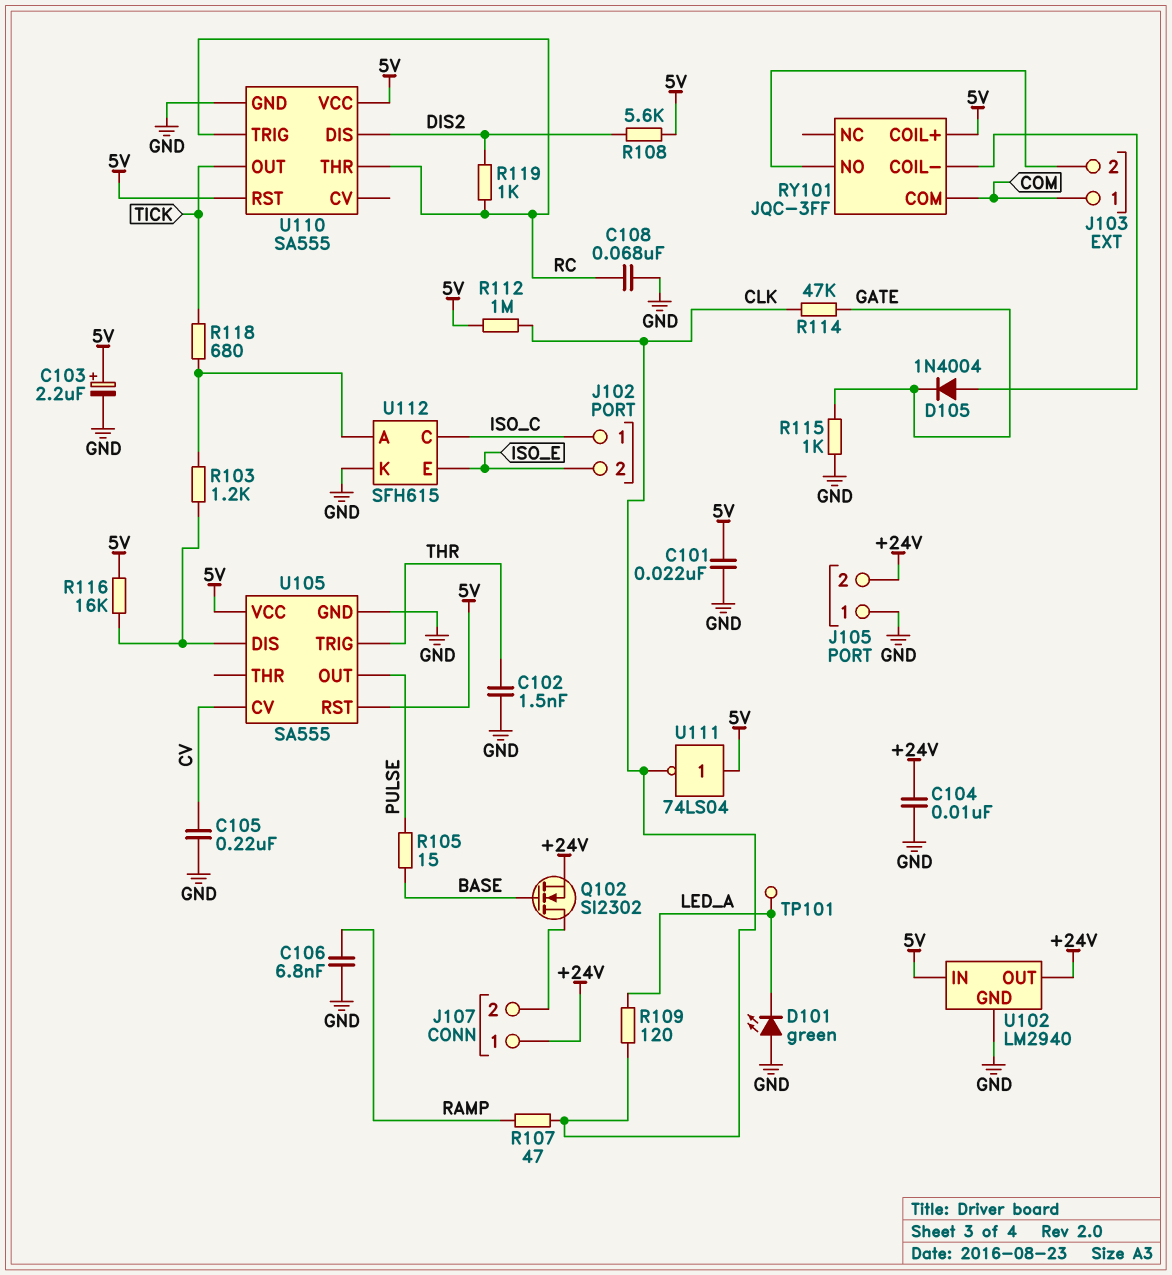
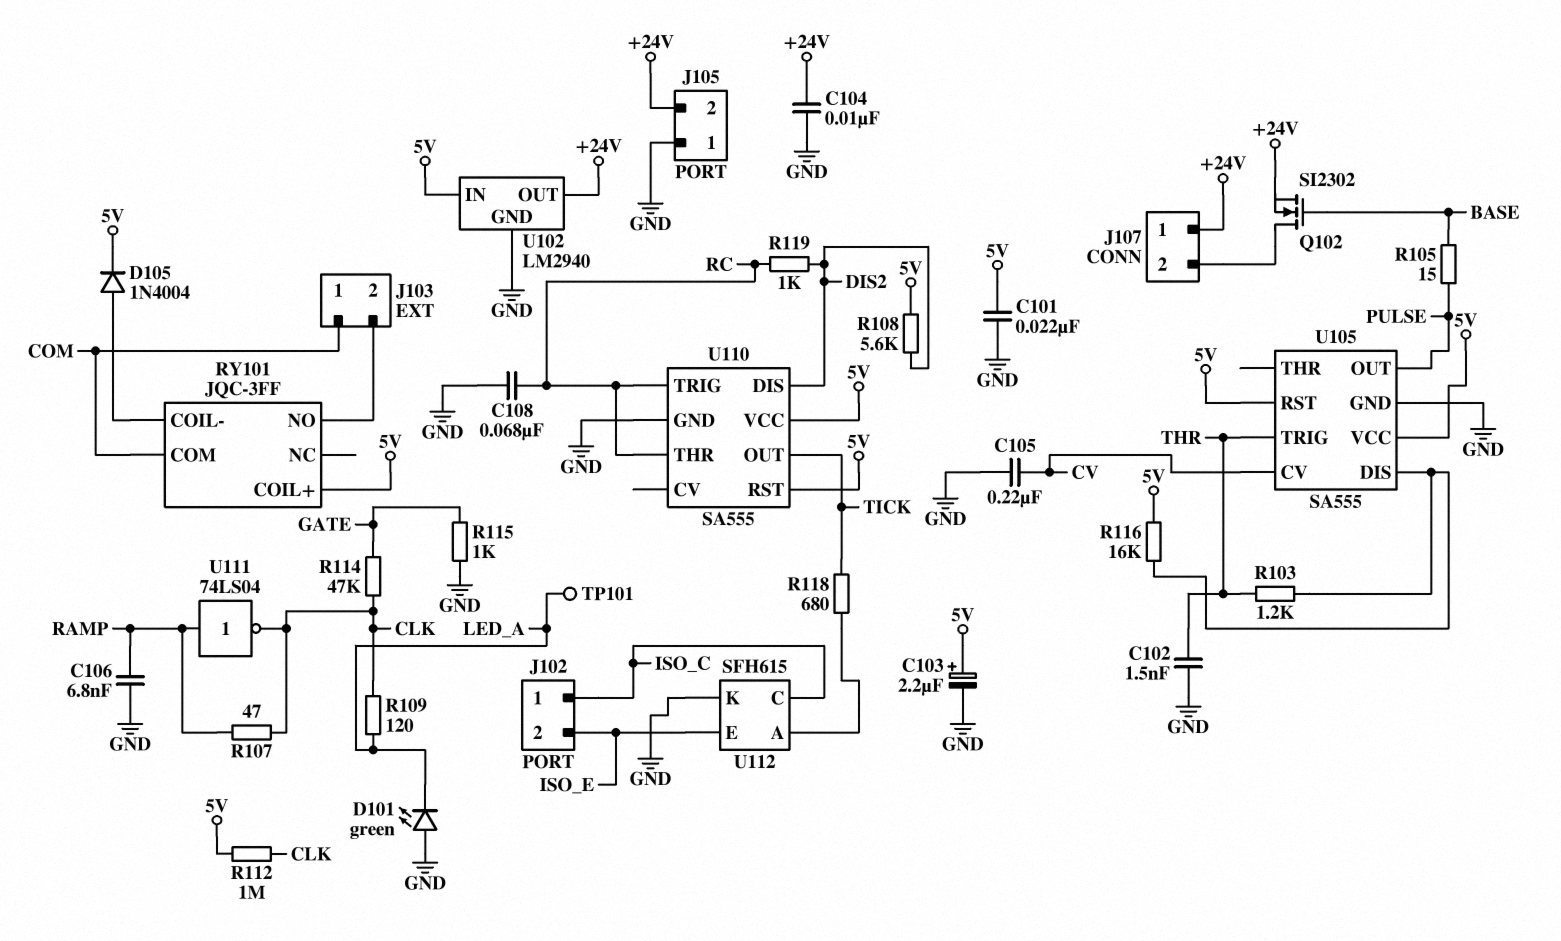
D105: diode 1N4004 (A RY101/COIL-, K GATE) -> diode 1N4004 (A RY101/COIL-, K 5V)
R103: 1.2k (U105/DIS, U112/A) -> 1.2k (THR, U105/DIS)
U111: NOT 74LS04 (in 5V, out CLK) -> NOT 74LS04 (in RAMP, out CLK)

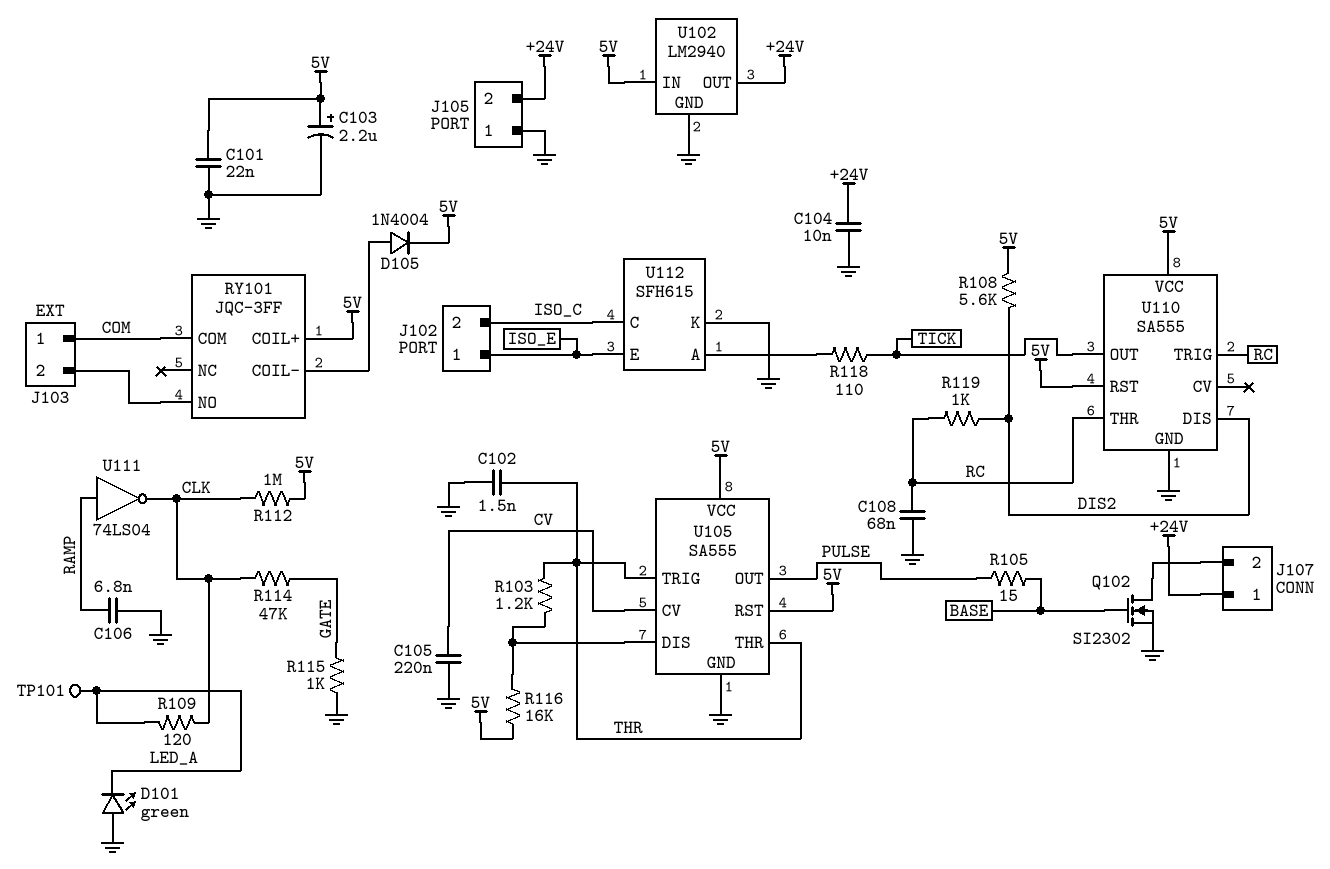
J102 pin 1: ISO_C -> ISO_E
J102 pin 2: ISO_E -> ISO_C
Q102: NMOS SI2302 (G BASE, D J107/2, S +24V) -> NMOS SI2302 (G BASE, D J107/2, S GND)
R107: 47 (CLK, RAMP) -> none
R118: 680 (TICK, U112/A) -> 110 (TICK, U112/A)
U105 pin THR: none -> THR

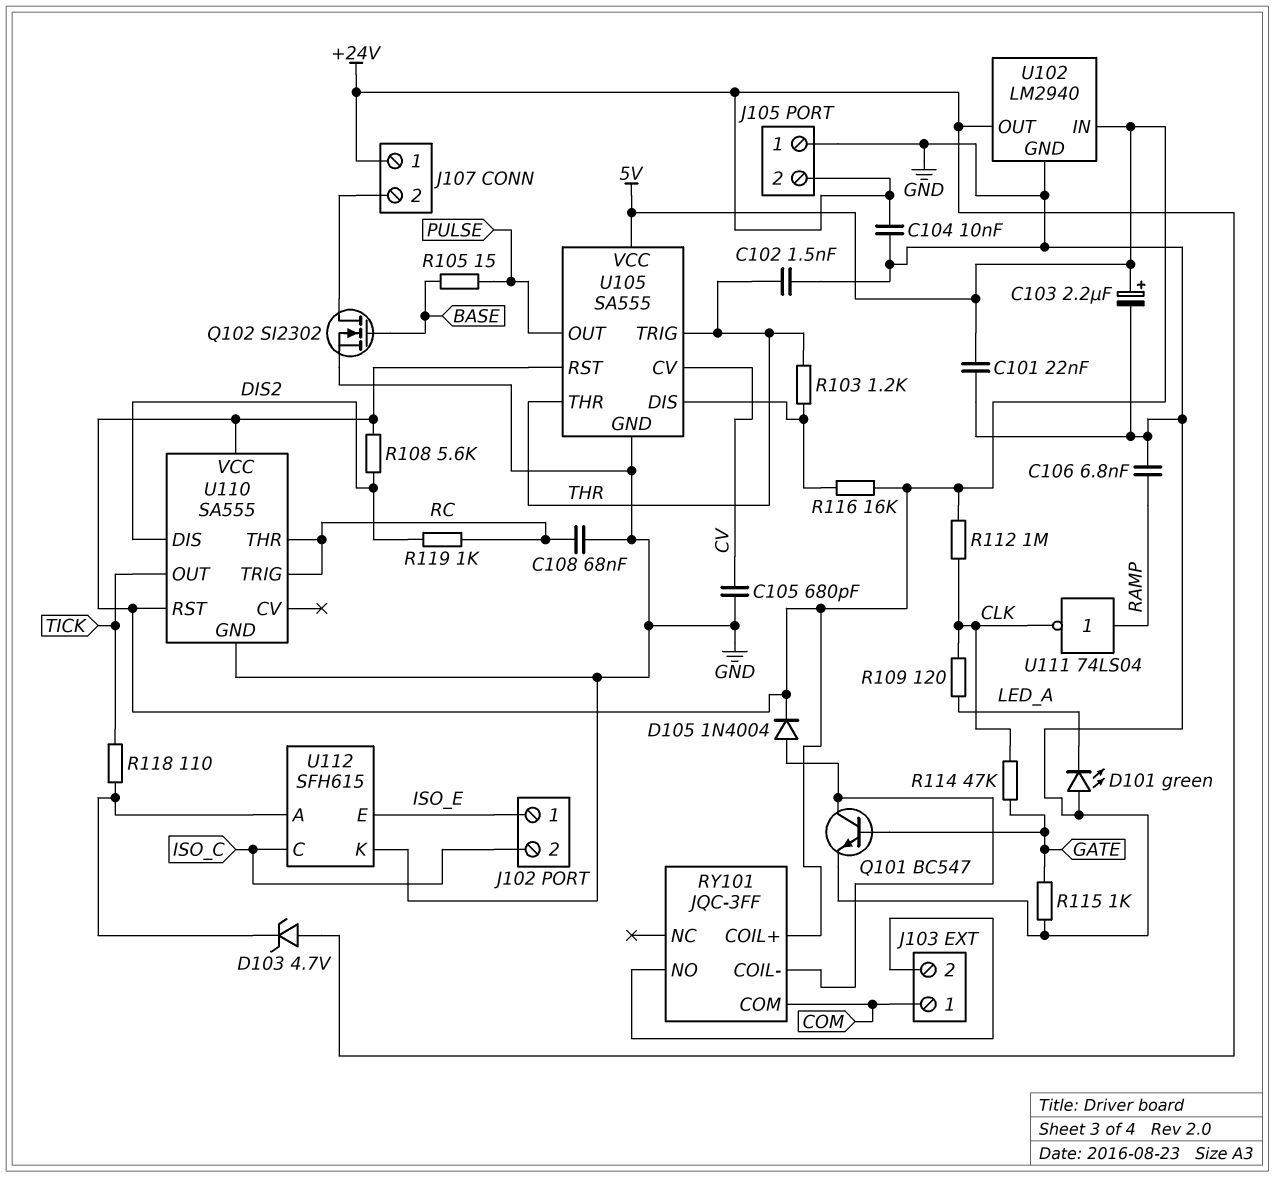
C105: 220nF (CV, GND) -> 680pF (CV, GND)
D103: none -> zener 4.7V (A +24V, K U112/A)
Q101: none -> NPN BC547 (B GATE, C RY101/COIL-, E GND)
TP101: test point (LED_A) -> none

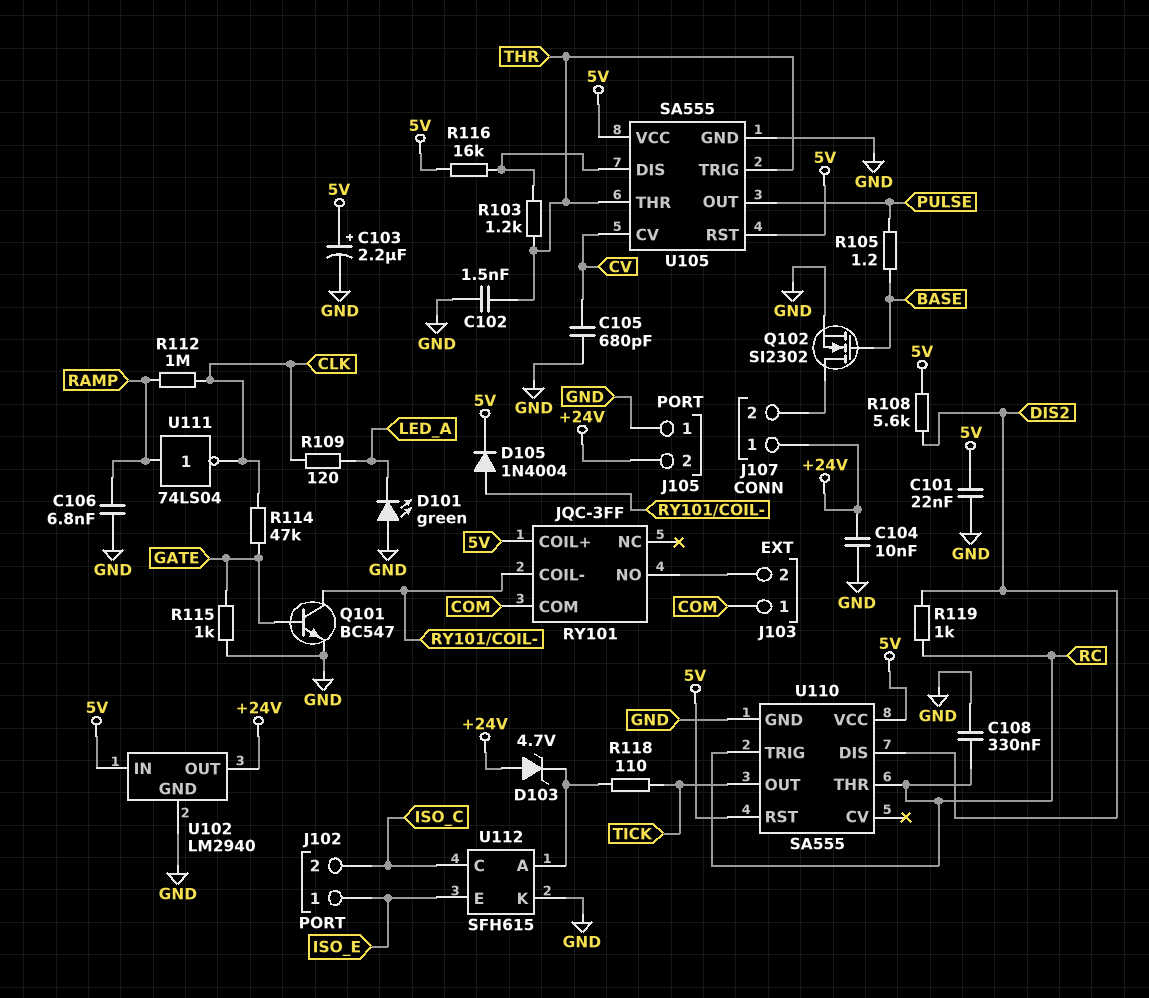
C108: 68nF (GND, RC) -> 330nF (GND, RC)
R105: 15 (BASE, PULSE) -> 1.2 (BASE, PULSE)
R112: 1M (5V, CLK) -> 1M (CLK, RAMP)

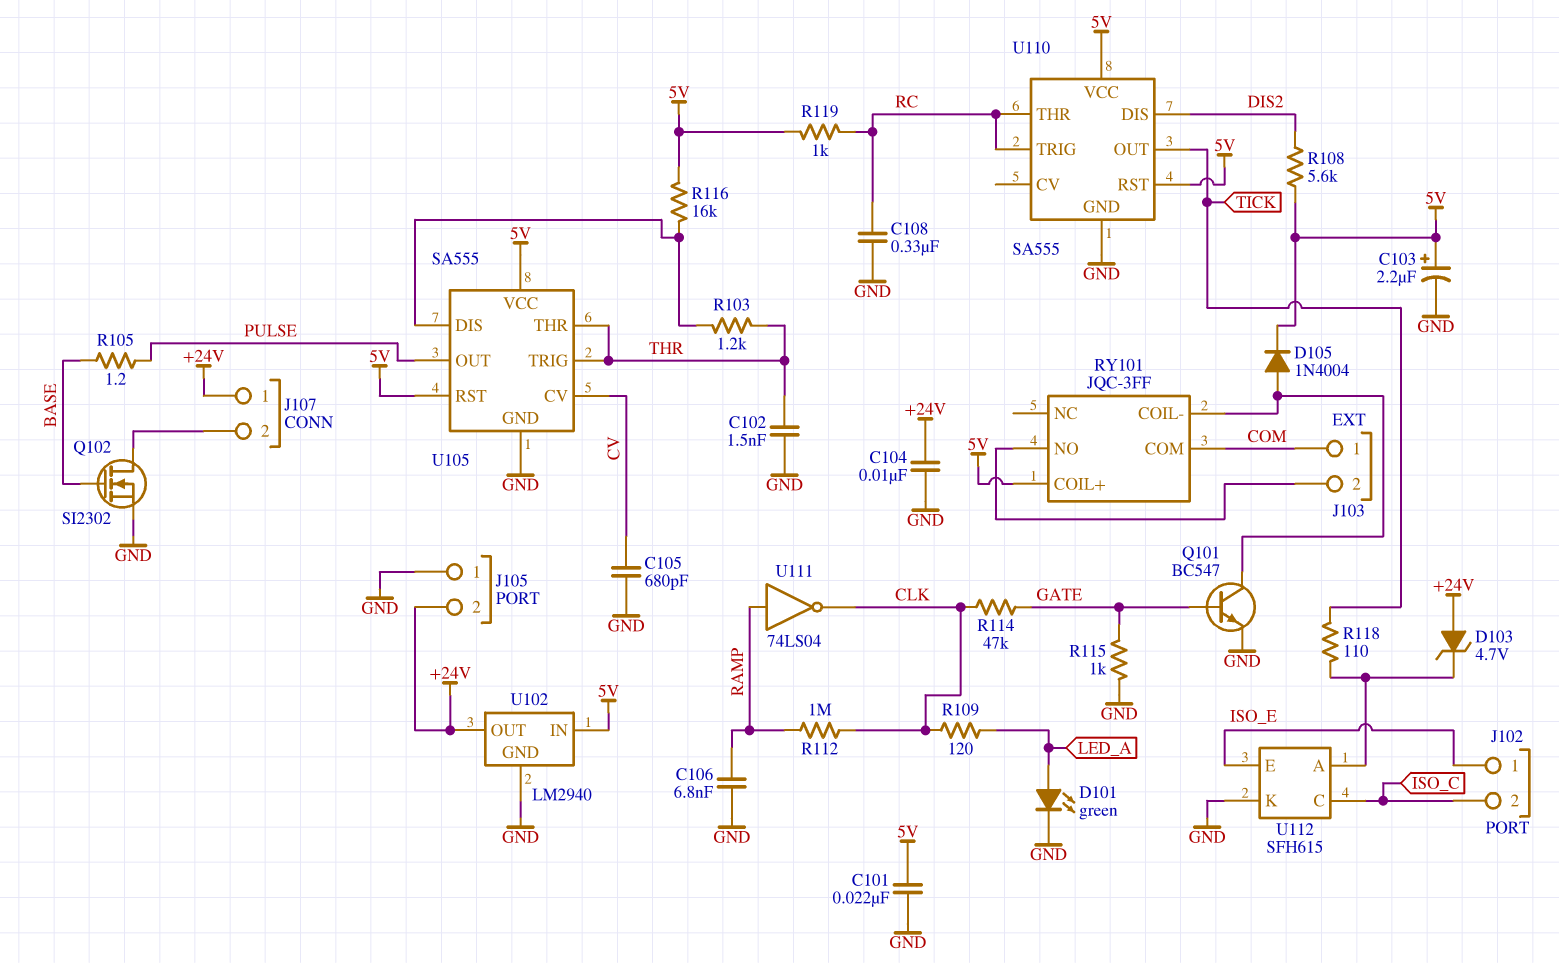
D101: LED green (A GND, K LED_A) -> LED green (A LED_A, K GND)
R119: 1k (DIS2, RC) -> 1k (5V, RC)

